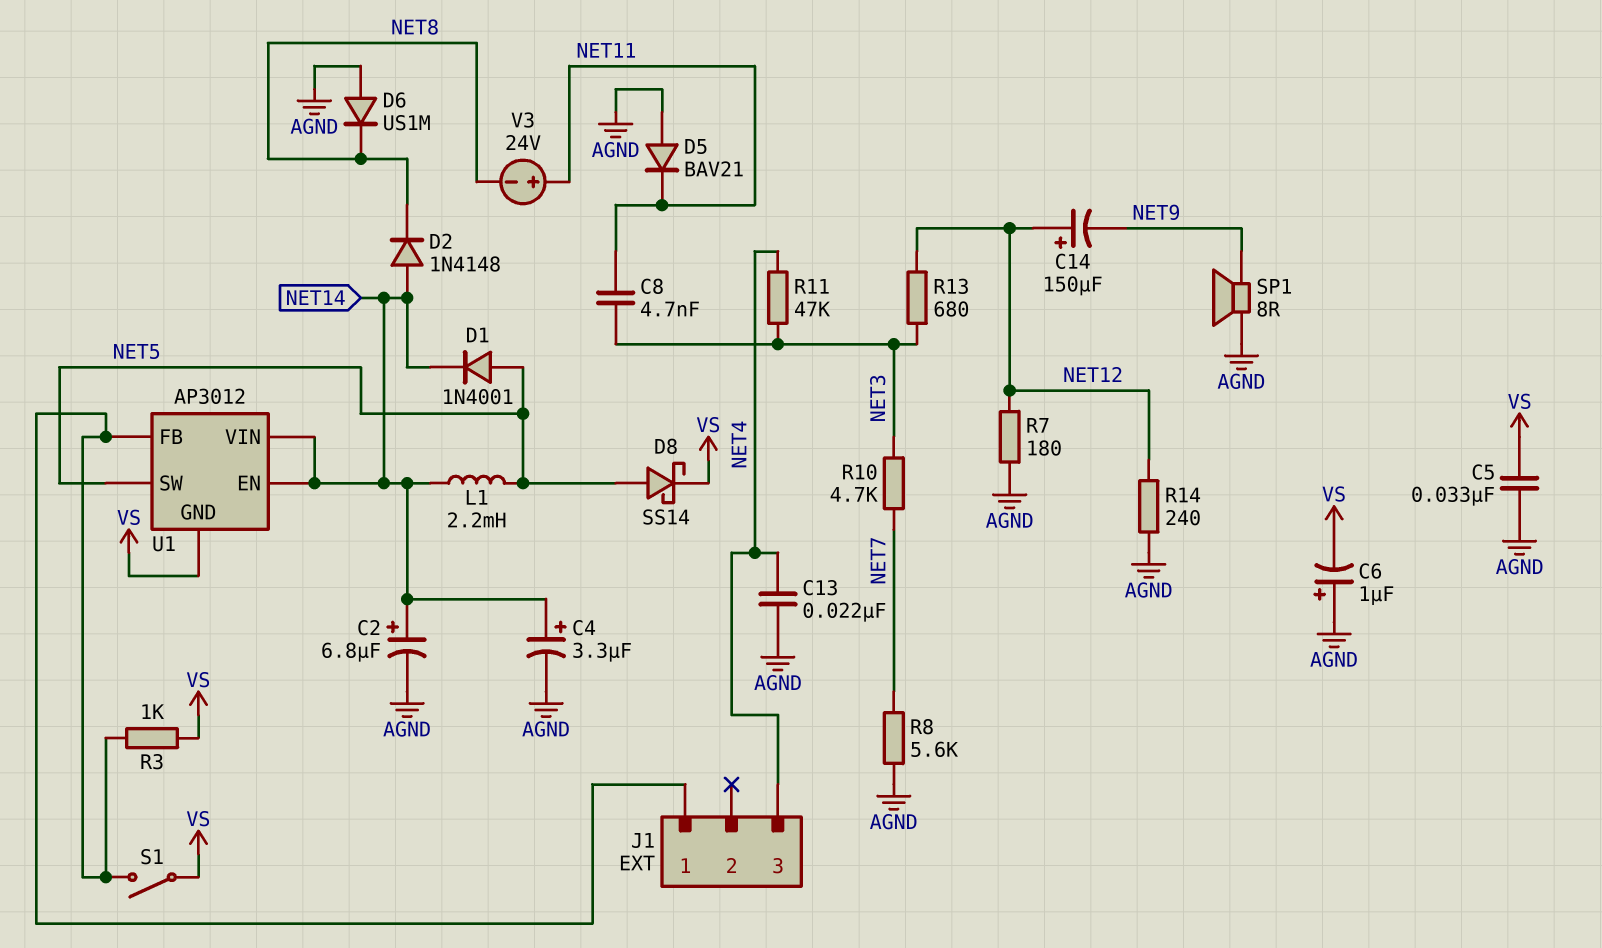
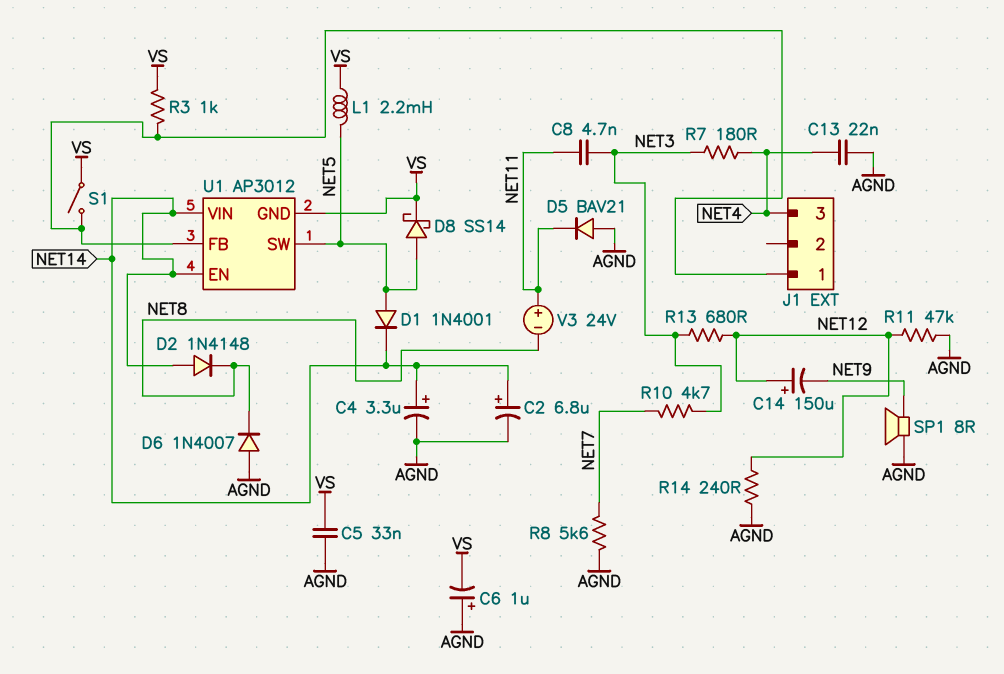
D6: diode US1M (A AGND, K NET8) -> diode 1N4007 (A AGND, K NET8)
L1: 2.2mH (NET5, NET14) -> 2.2mH (NET5, VS)
R7: 180 (AGND, NET12) -> 180 (NET3, NET4)
R11: 47k (NET3, NET4) -> 47k (AGND, NET12)

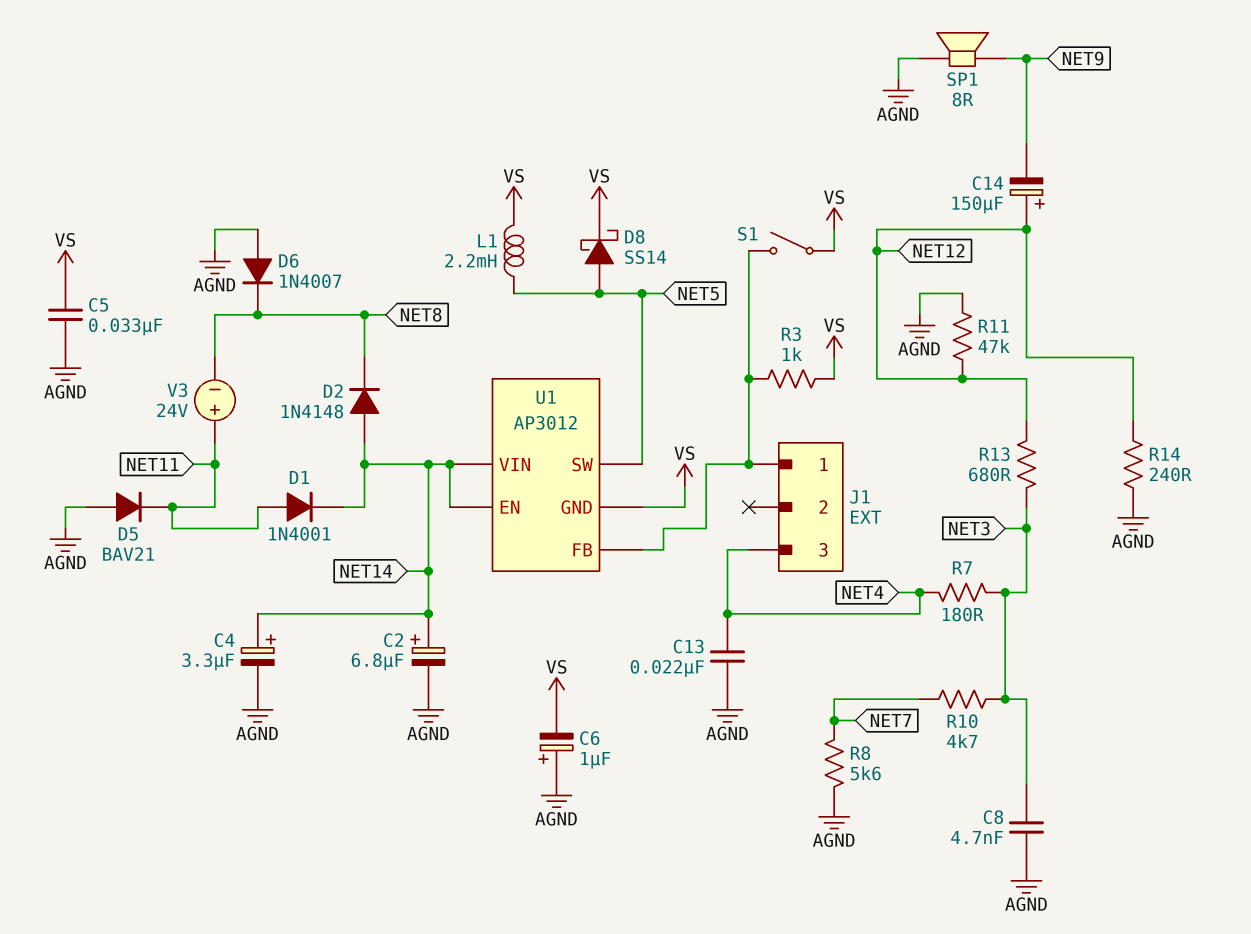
C8: 4.7nF (NET3, NET11) -> 4.7nF (AGND, NET3)
D1: diode 1N4001 (A NET5, K NET14) -> diode 1N4001 (A NET11, K NET14)

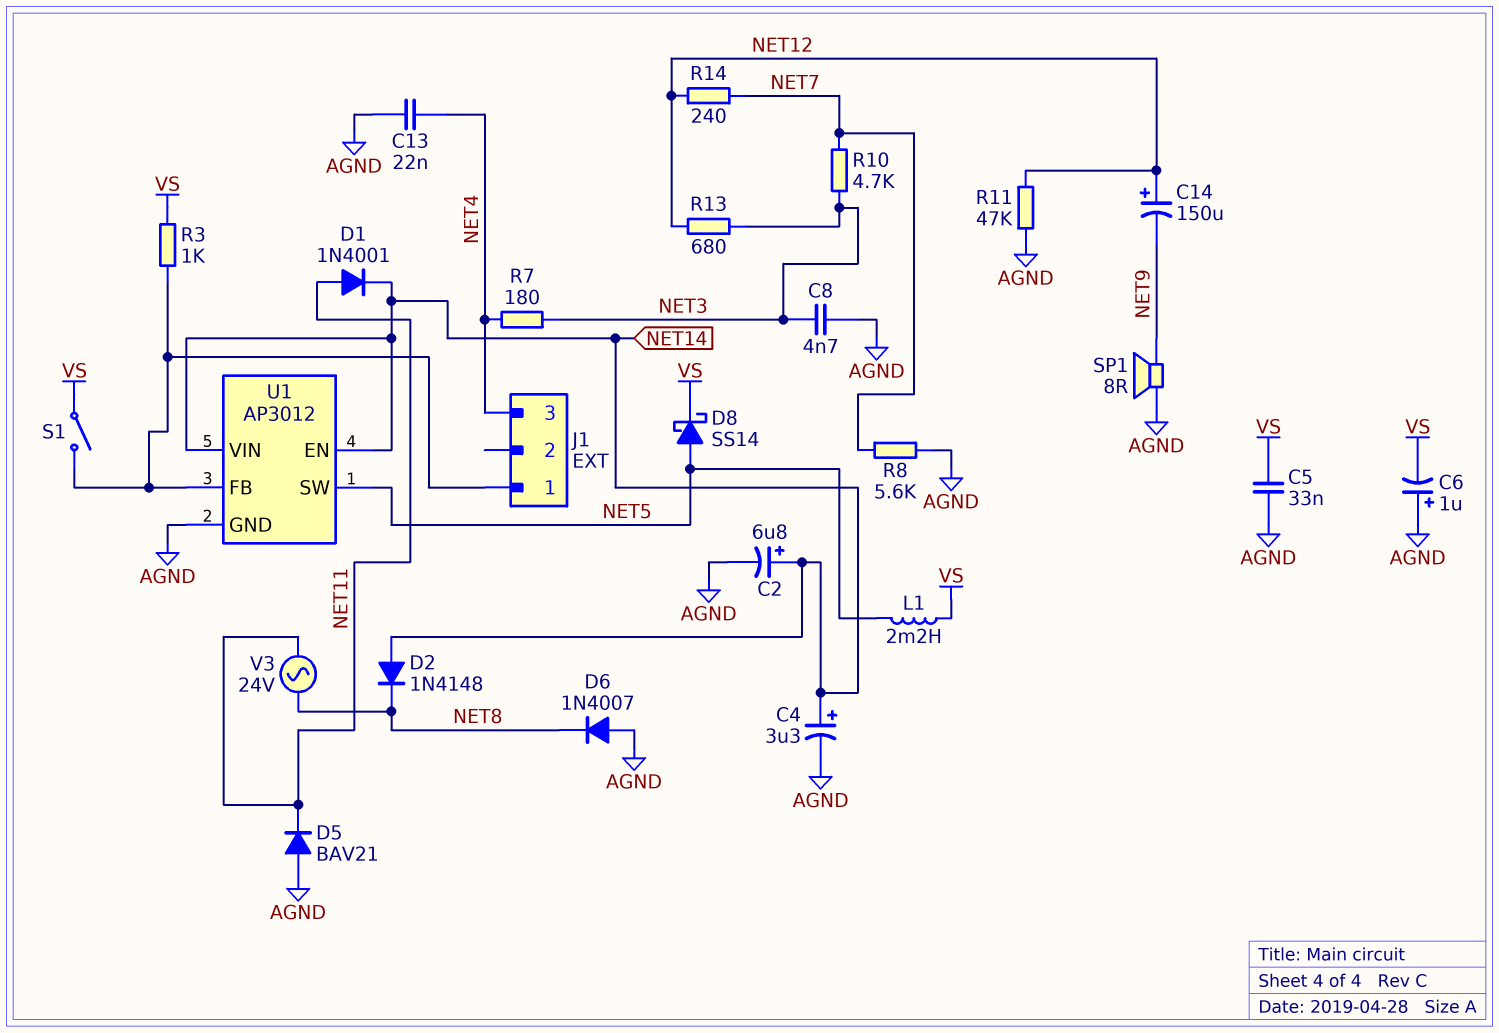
R14: 240 (AGND, NET12) -> 240 (NET7, NET12)
U1 pin GND: VS -> AGND
V3: 24V (plus NET11, minus NET8) -> AC 24V (NET8, NET11)

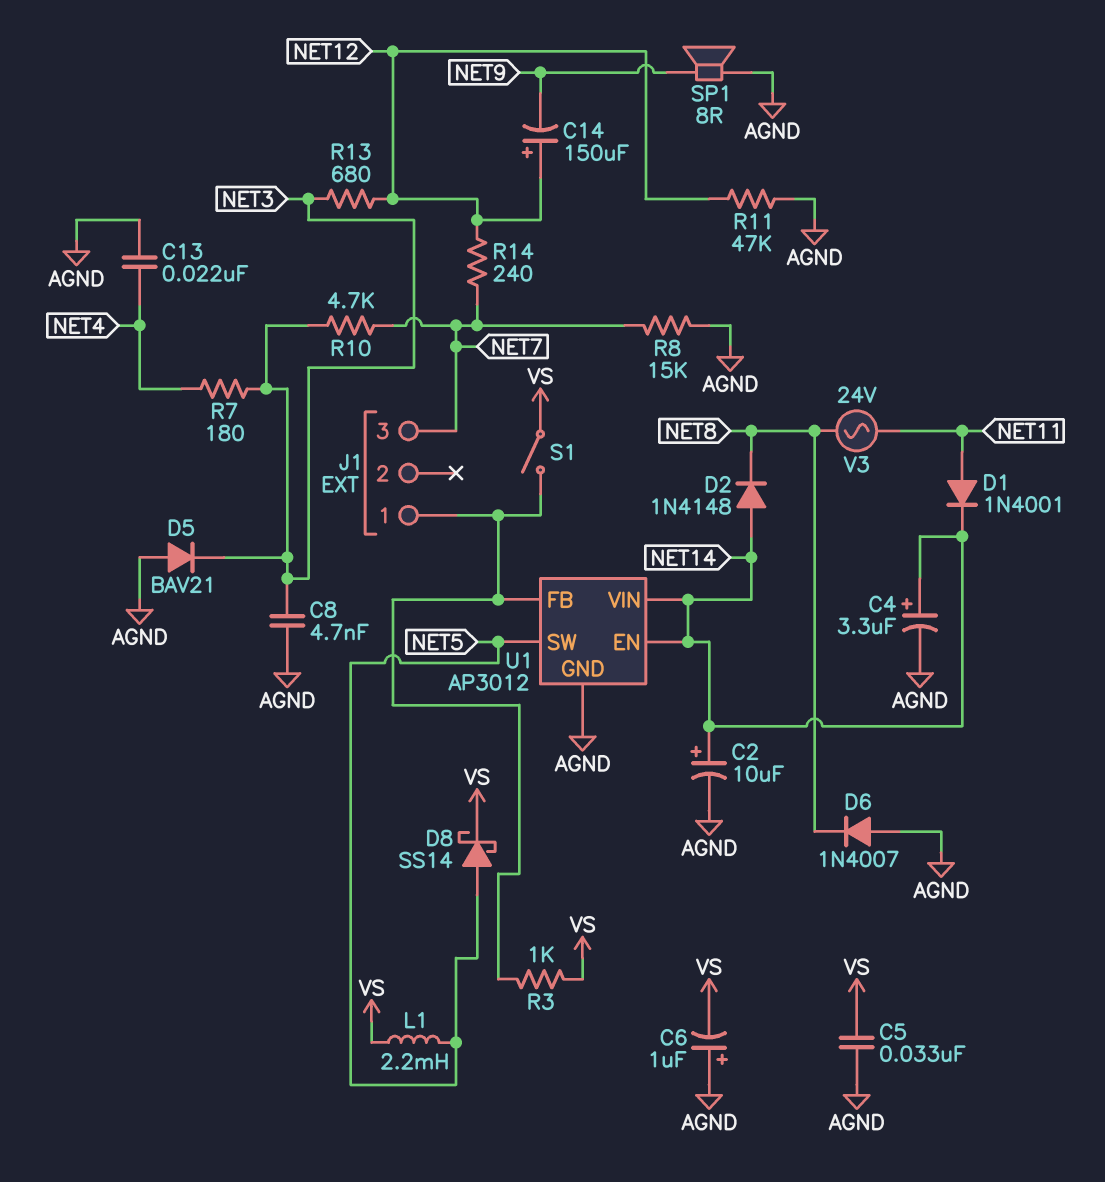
C2: 6.8uF (plus NET14, minus AGND) -> 10uF (plus NET14, minus AGND)
D5: diode BAV21 (A AGND, K NET11) -> diode BAV21 (A AGND, K NET3)
J1 pin 3: NET4 -> NET7
R8: 5.6k (AGND, NET7) -> 15k (AGND, NET7)

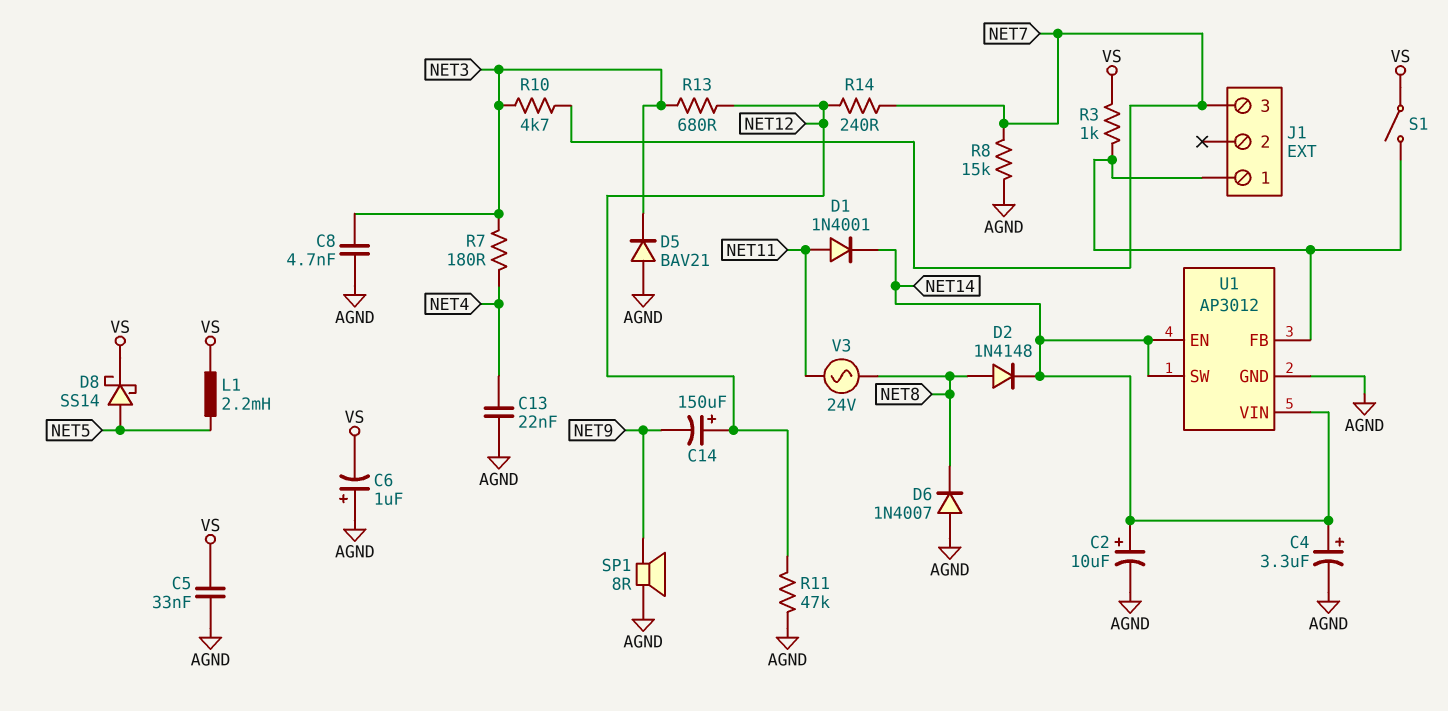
D2: diode 1N4148 (A NET14, K NET8) -> diode 1N4148 (A NET8, K NET14)
U1 pin SW: NET5 -> NET14

